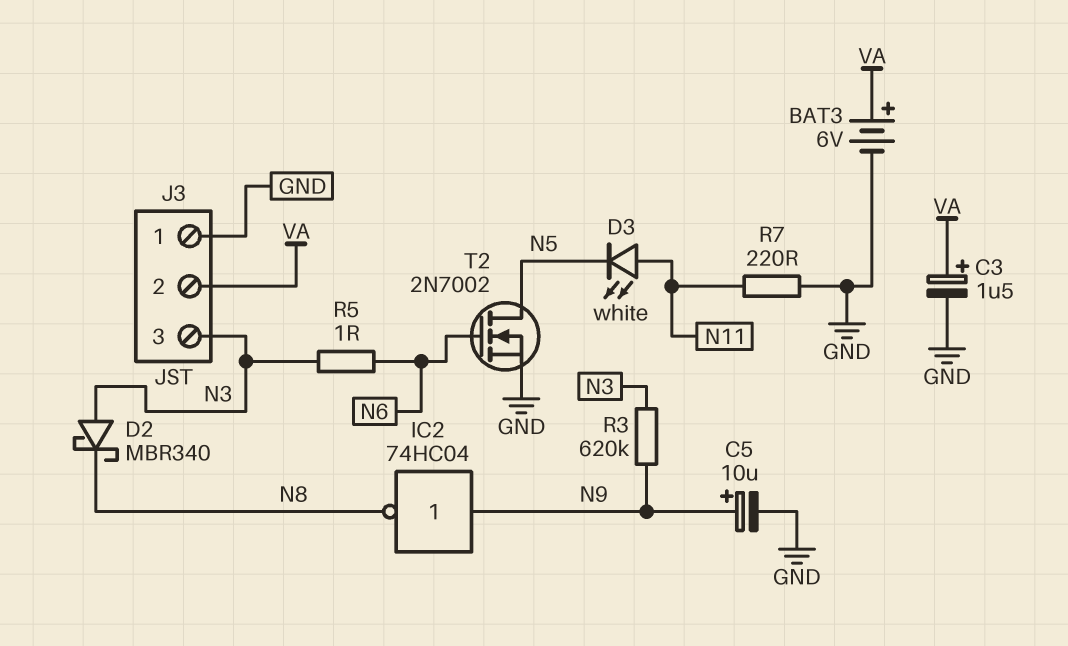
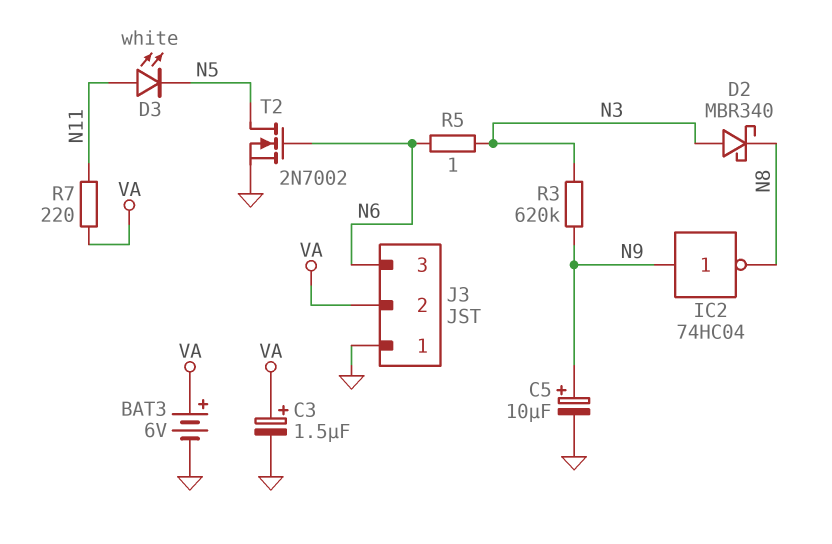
J3 pin 3: N3 -> N6
R7: 220 (GND, N11) -> 220 (N11, VA)

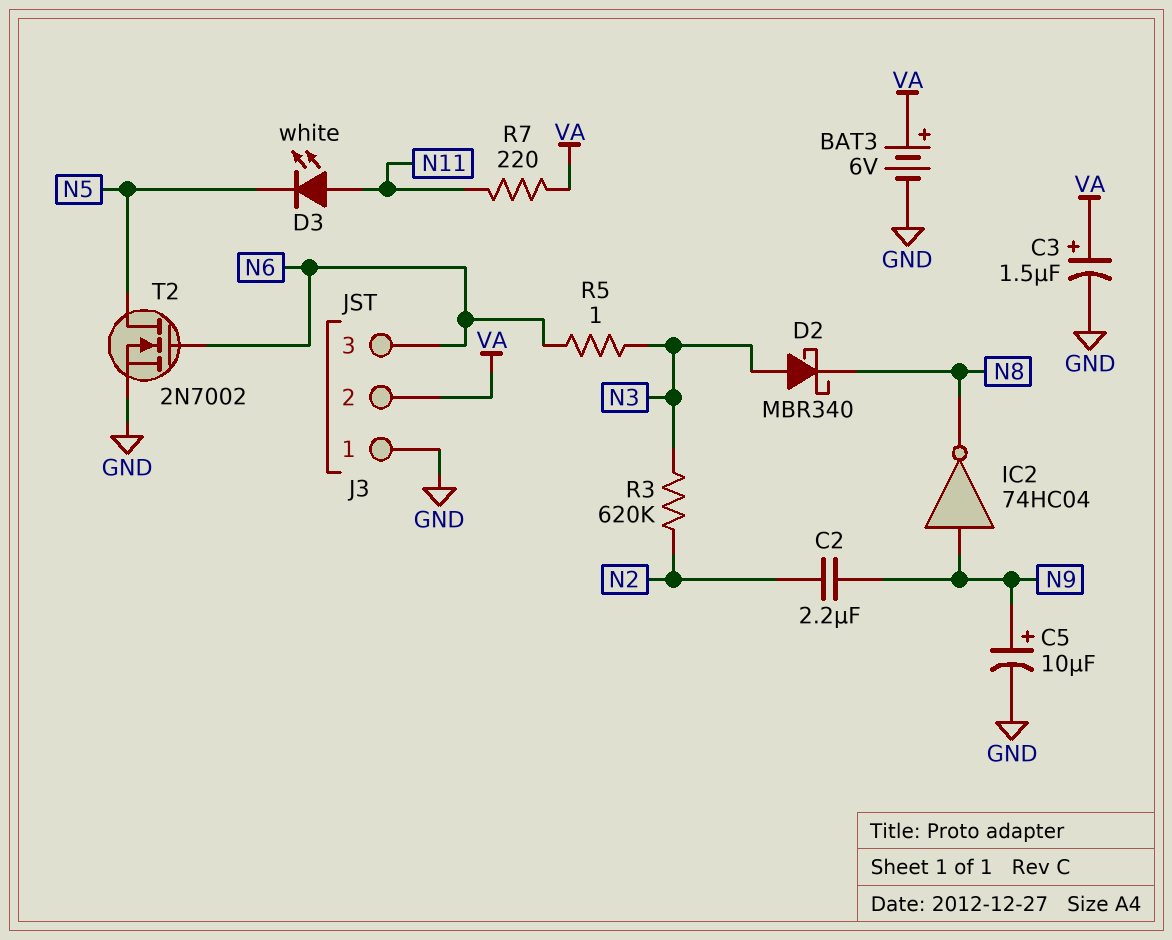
C2: none -> 2.2uF (N2, N9)
R3: 620k (N3, N9) -> 620k (N2, N3)

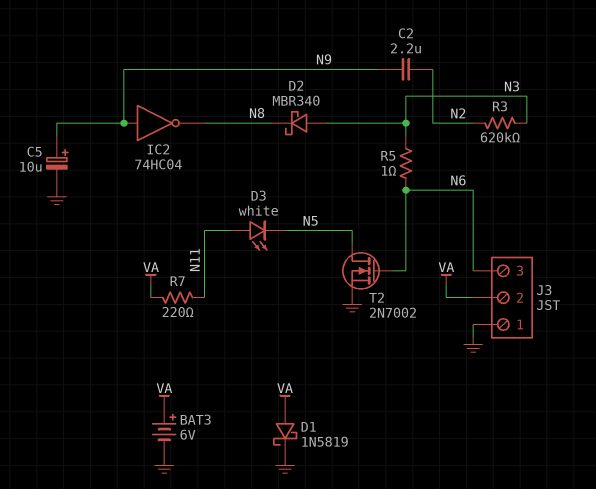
C3: 1.5uF (plus VA, minus GND) -> none
D1: none -> schottky 1N5819 (A VA, K GND)

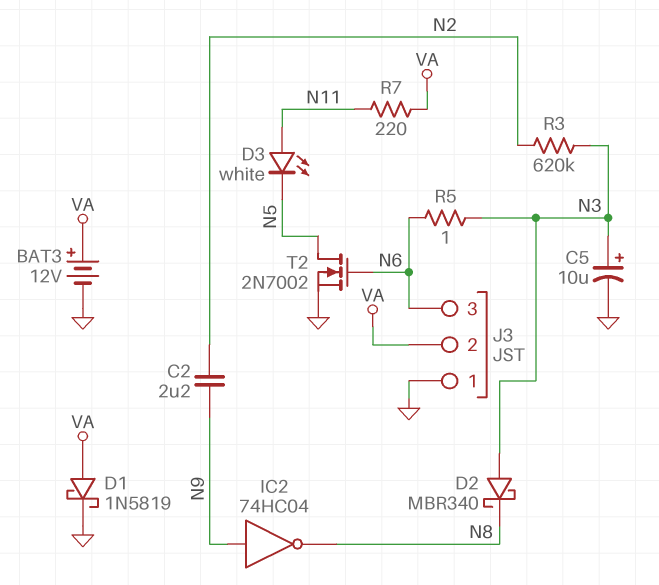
BAT3: 6V (plus VA, minus GND) -> 12V (plus VA, minus GND)
C5: 10uF (plus N9, minus GND) -> 10uF (plus N3, minus GND)

